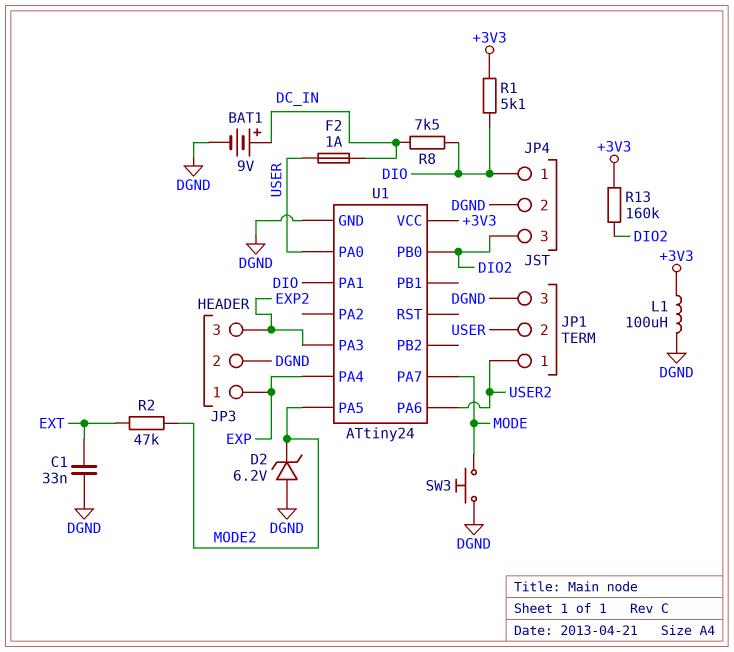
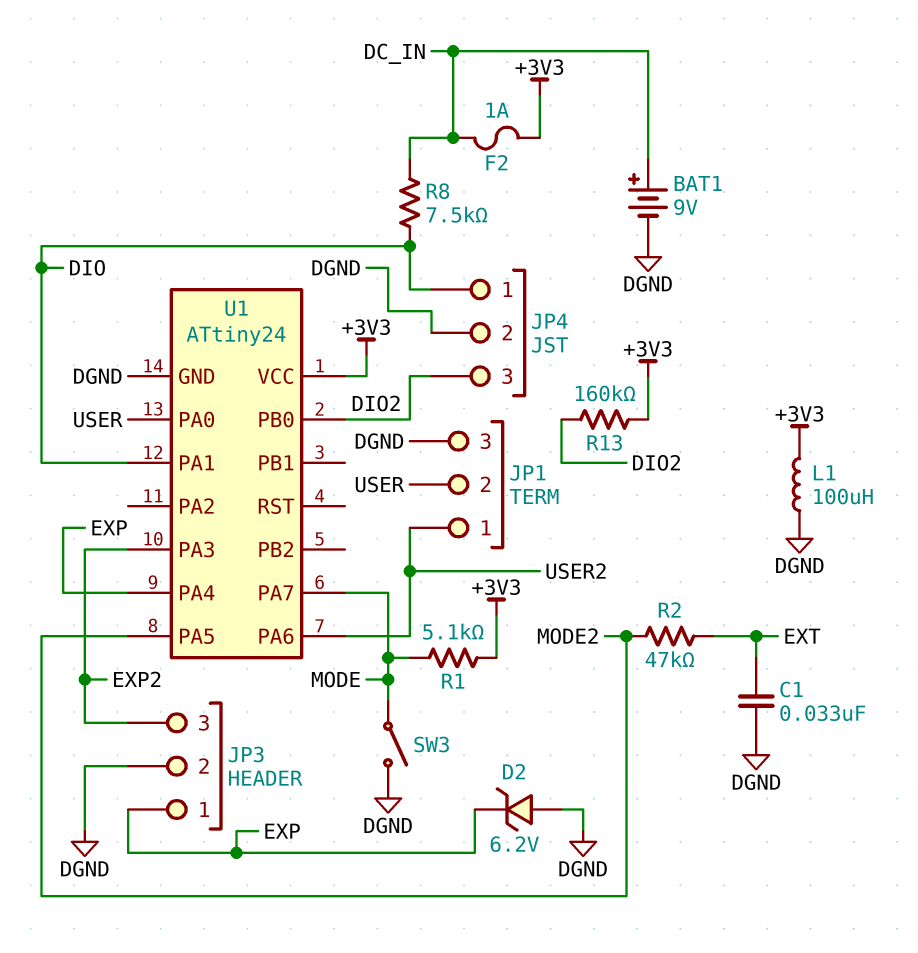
D2: zener 6.2V (A DGND, K MODE2) -> zener 6.2V (A DGND, K EXP)
F2: 1A (DC_IN, USER) -> 1A (+3V3, DC_IN)
R1: 5.1k (+3V3, DIO) -> 5.1k (+3V3, MODE)
SW3: button (DGND, MODE) -> switch (DGND, MODE)

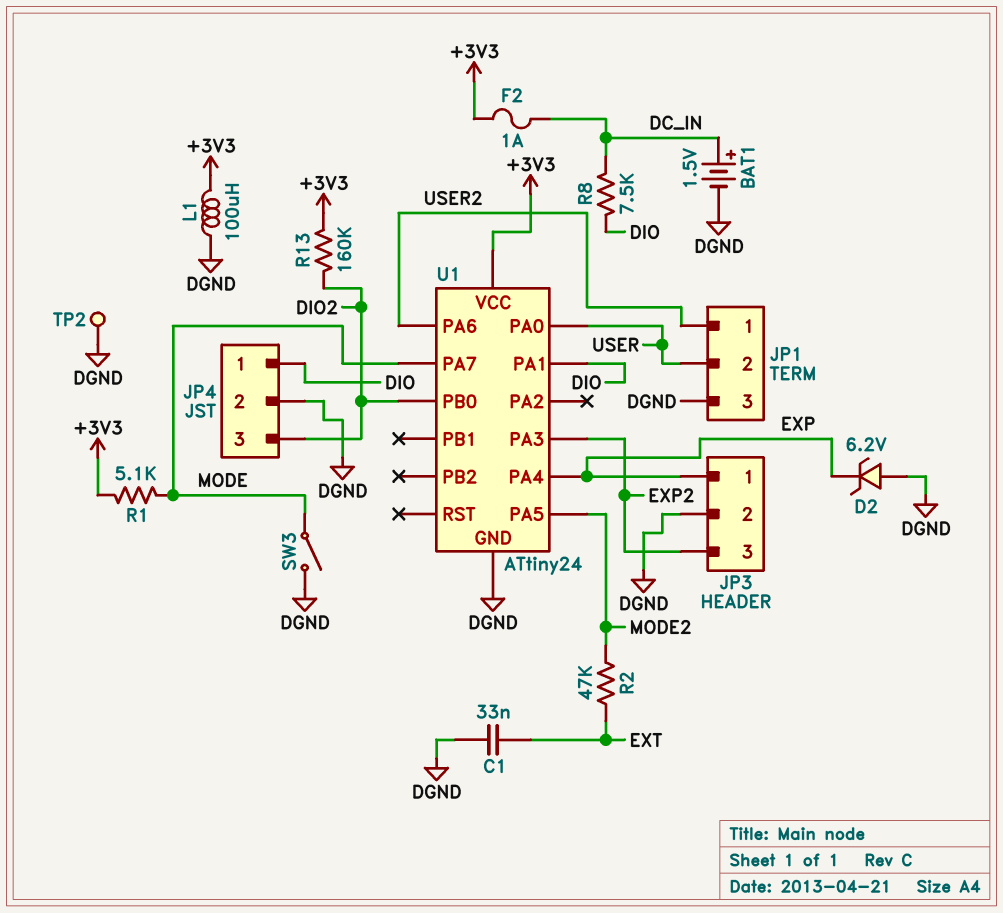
BAT1: 9V (plus DC_IN, minus DGND) -> 1.5V (plus DC_IN, minus DGND)
TP2: none -> test point (DGND)

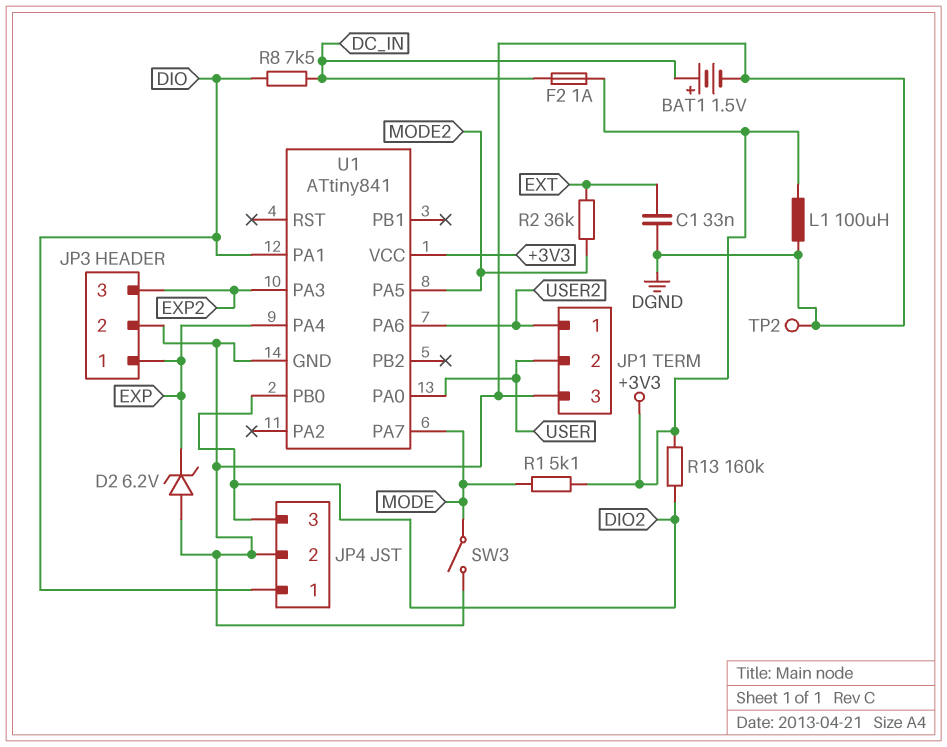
R2: 47k (EXT, MODE2) -> 36k (EXT, MODE2)
U1: ATtiny24 -> ATtiny841

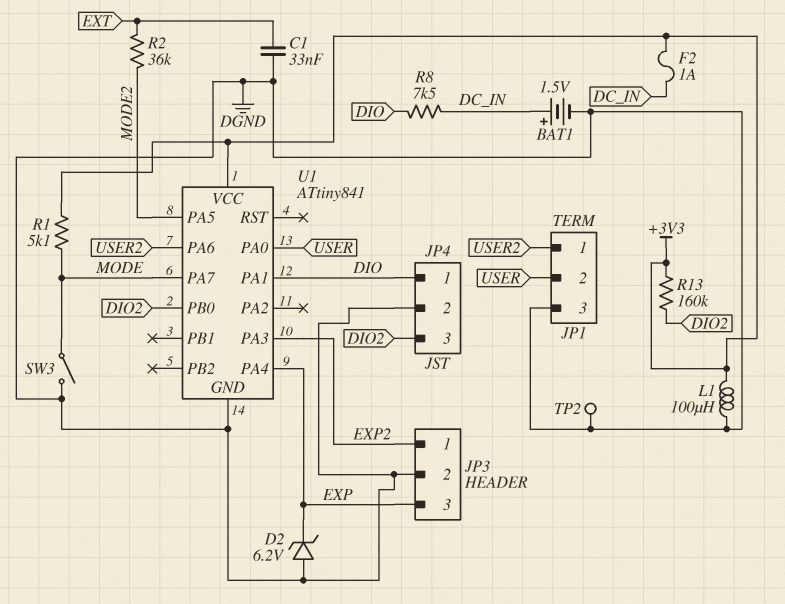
JP3 pin 1: EXP -> EXP2
JP3 pin 3: EXP2 -> EXP

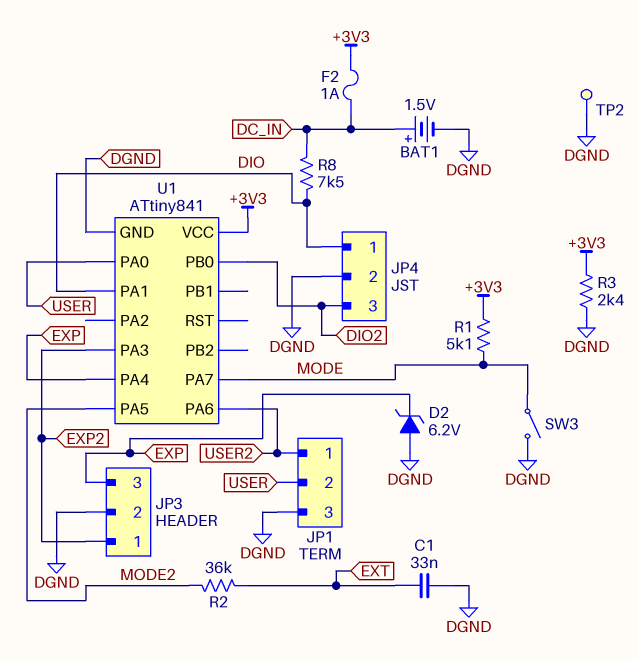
L1: 100uH (+3V3, DGND) -> none
R3: none -> 2.4k (+3V3, DGND)
R13: 160k (+3V3, DIO2) -> none

